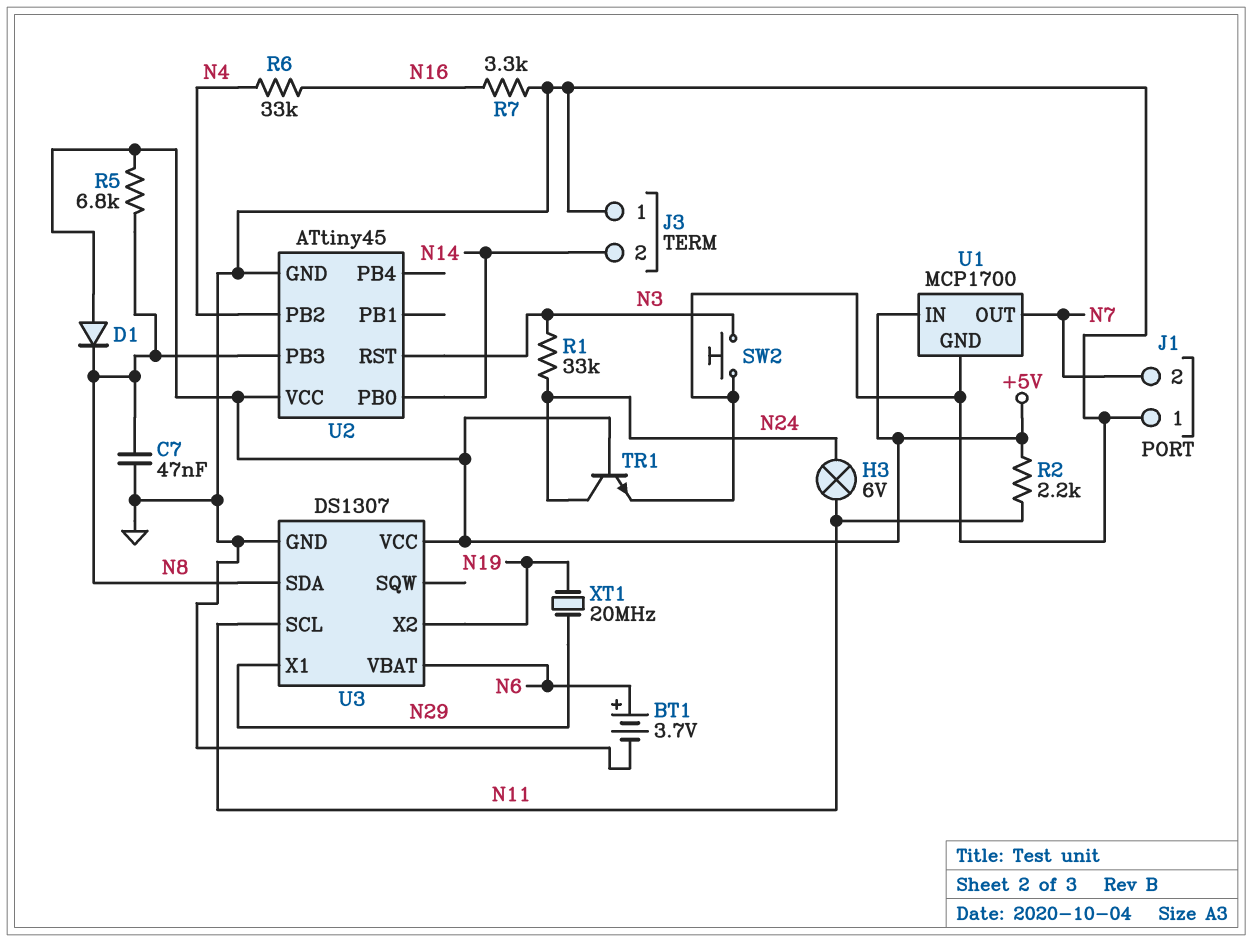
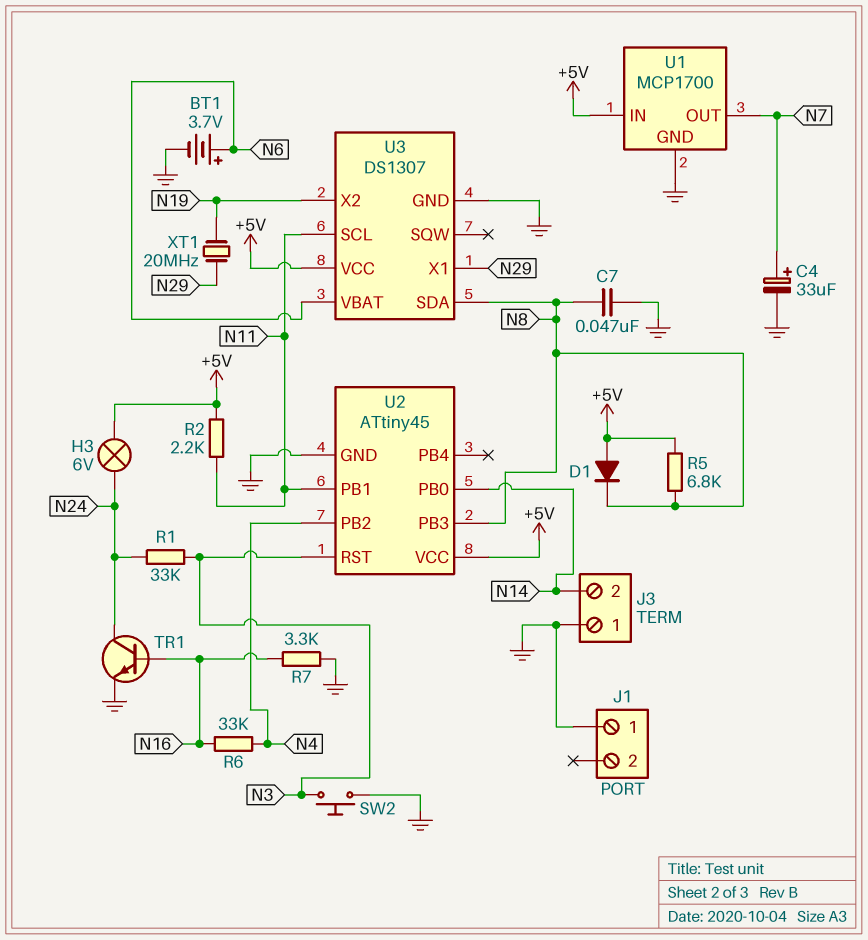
C4: none -> 33uF (plus N7, minus GND)
H3: lamp 6V (N11, N24) -> lamp 6V (+5V, N24)
J1 pin 2: N7 -> none
TR1: NPN (B +5V, C N24, E GND) -> NPN (B N16, C N24, E GND)
U2 pin PB1: none -> N11

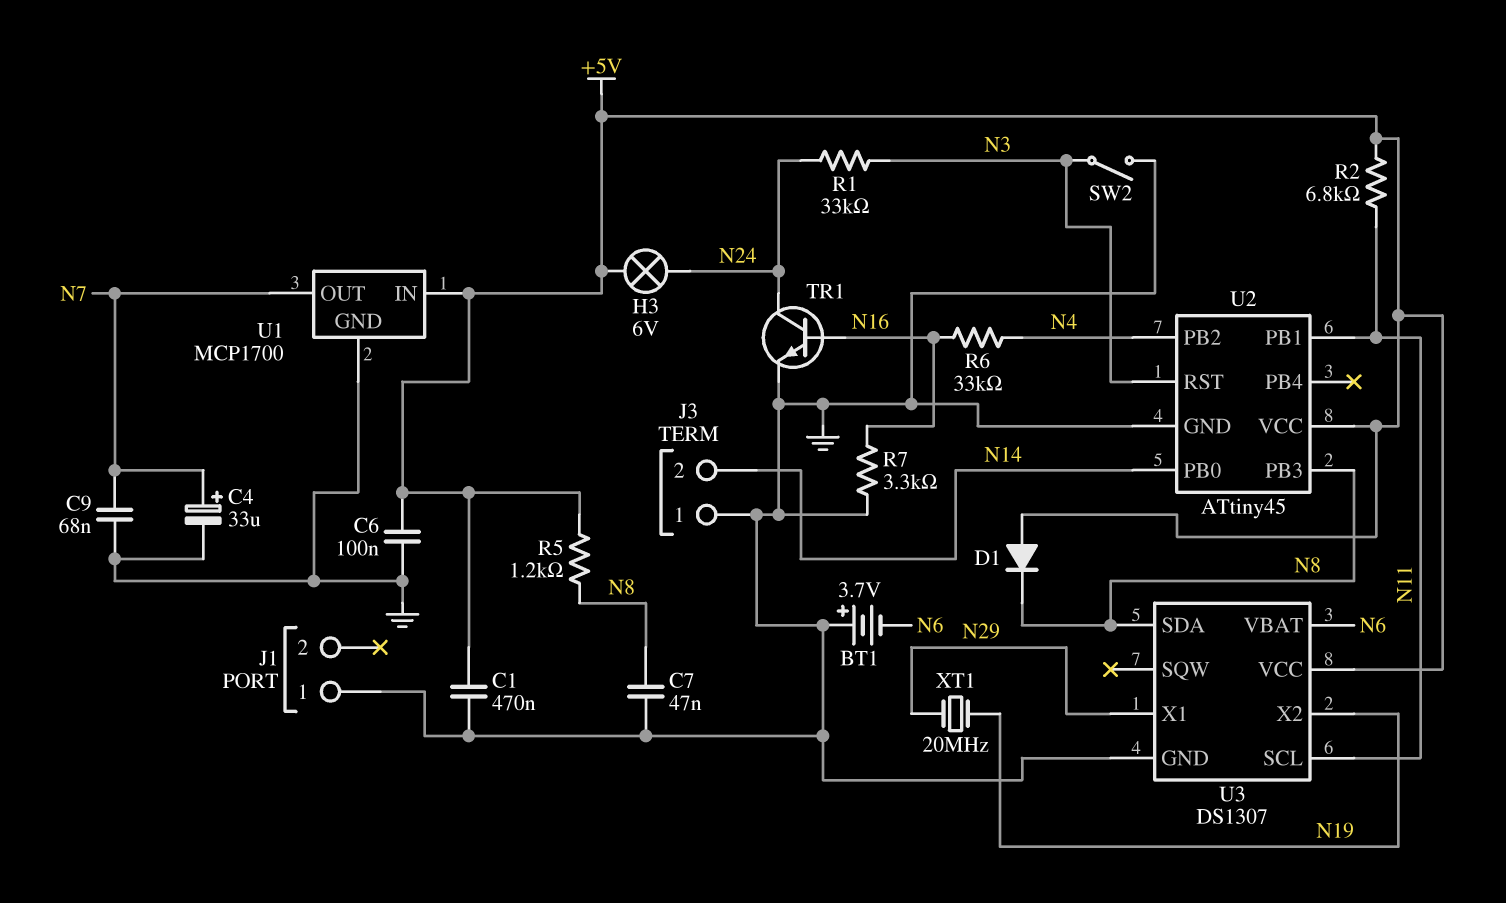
BT1: 3.7V (plus N6, minus GND) -> 3.7V (plus GND, minus N6)
C1: none -> 470nF (+5V, GND)
C6: none -> 100nF (+5V, GND)
C9: none -> 68nF (GND, N7)
R2: 2.2k (+5V, N11) -> 6.8k (+5V, N11)
R5: 6.8k (+5V, N8) -> 1.2k (+5V, N8)
SW2: button (GND, N3) -> switch (GND, N3)

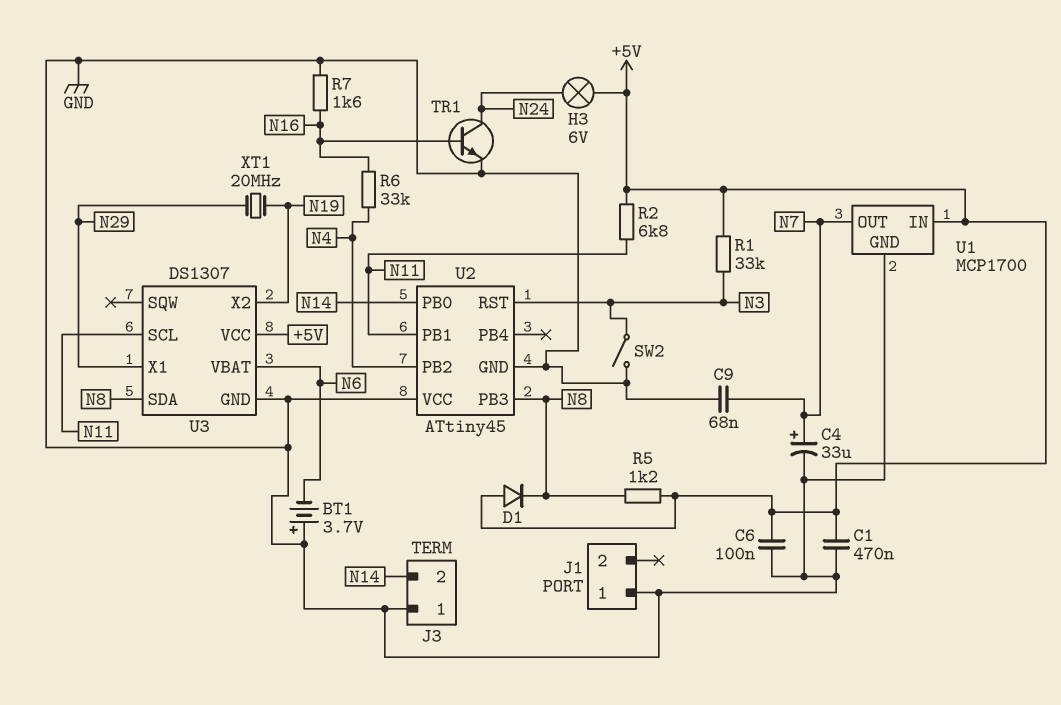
C7: 47nF (GND, N8) -> none
R1: 33k (N3, N24) -> 33k (+5V, N3)
R7: 3.3k (GND, N16) -> 1.6k (GND, N16)
U2 pin VCC: +5V -> GND

